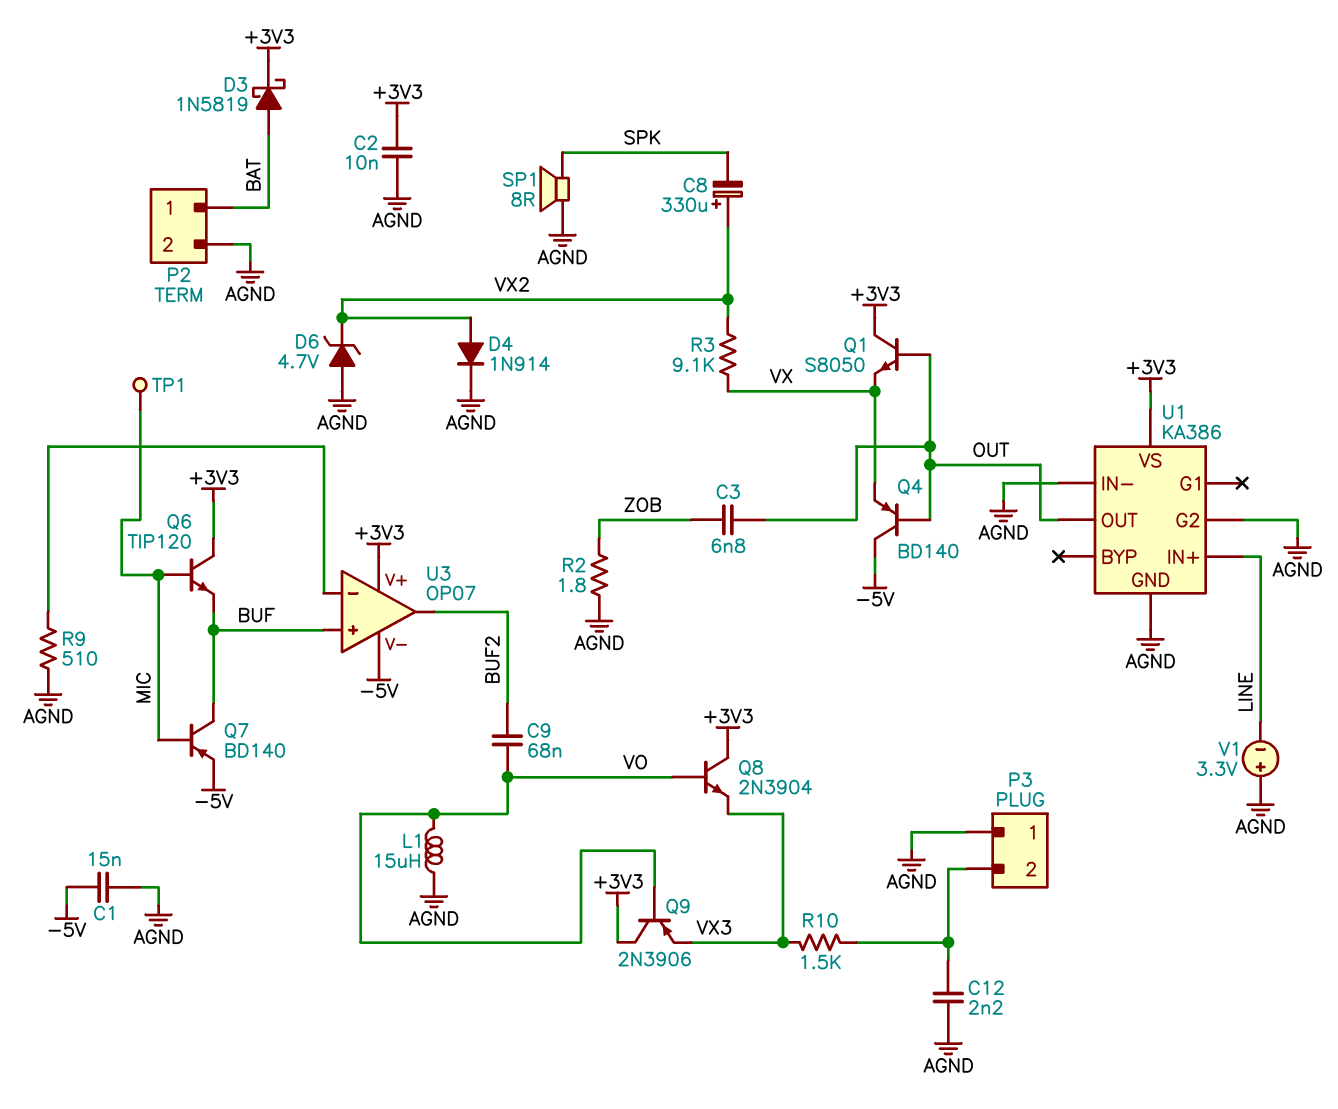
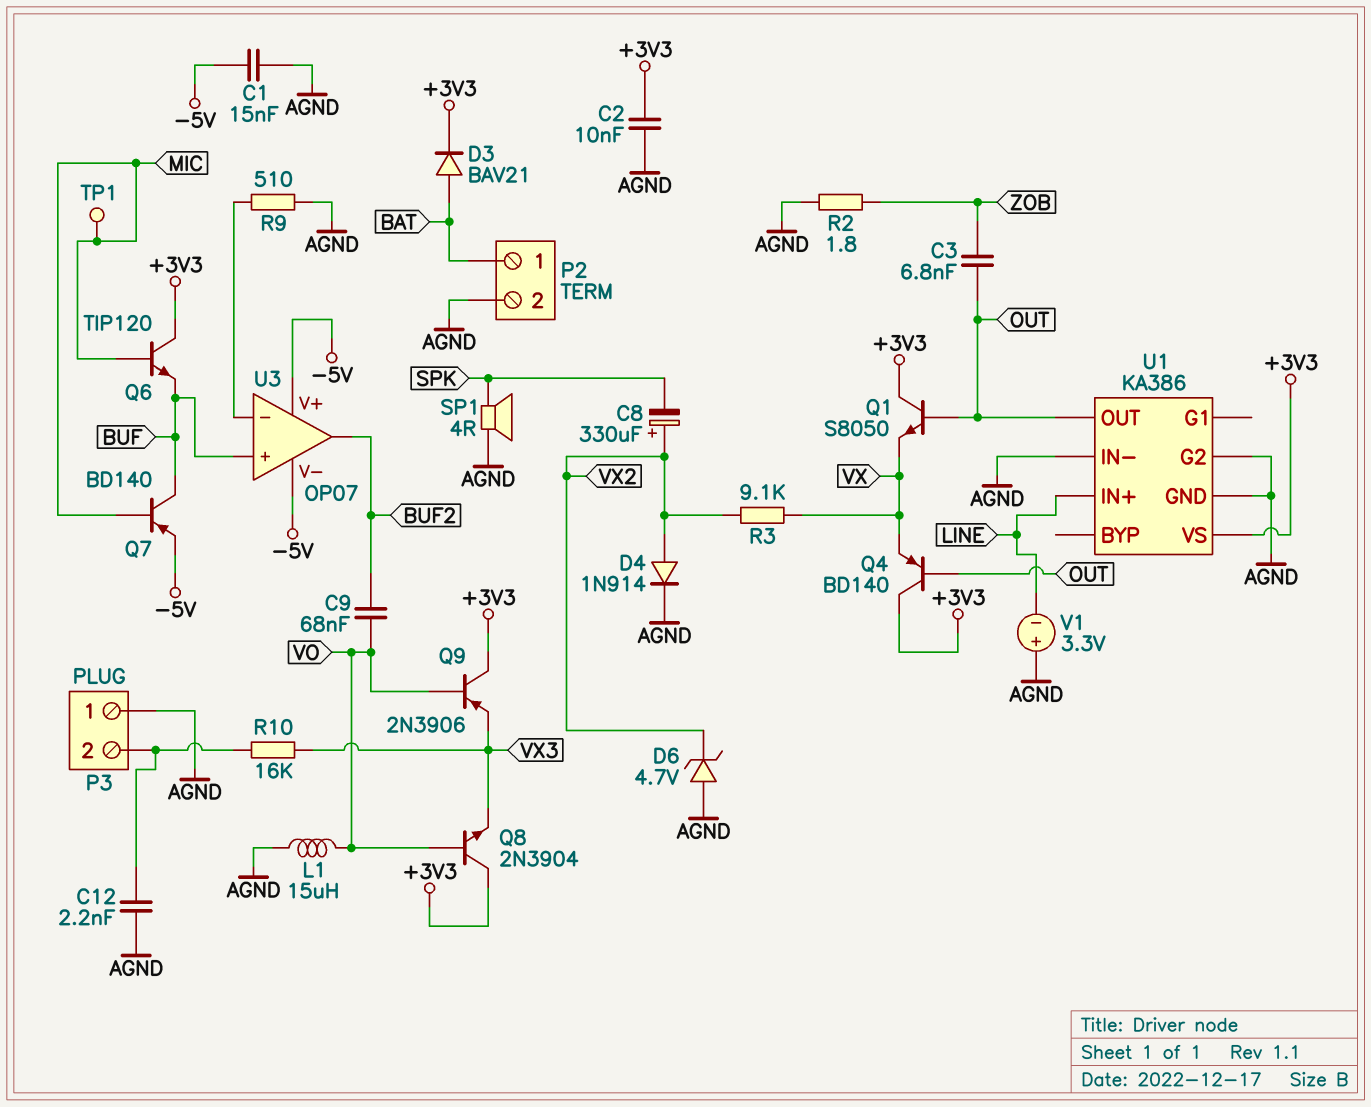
D3: schottky 1N5819 (A BAT, K +3V3) -> diode BAV21 (A BAT, K +3V3)
Q4: PNP BD140 (B OUT, C -5V, E VX) -> PNP BD140 (B OUT, C +3V3, E VX)
R10: 1.5k (P3/2, VX3) -> 16k (P3/2, VX3)
SP1: speaker 8R (AGND, SPK) -> speaker 4R (AGND, SPK)
U3 pin V+: +3V3 -> -5V

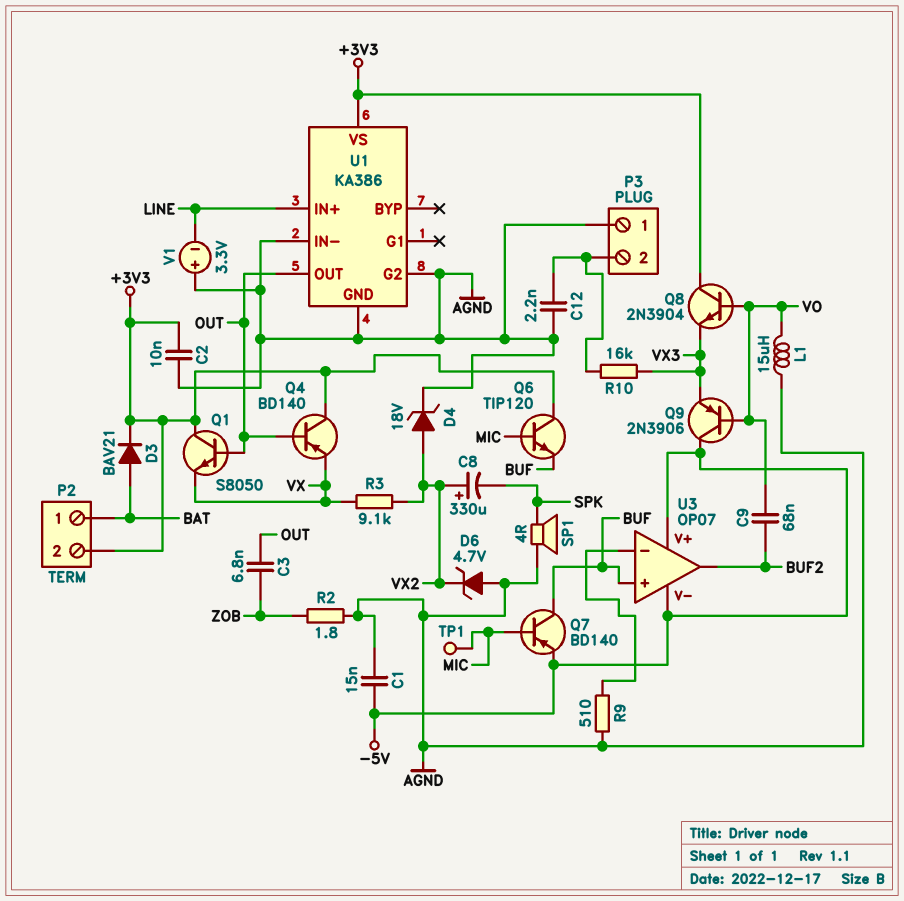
D4: diode 1N914 (A VX2, K AGND) -> zener 18V (A VX2, K AGND)
P2 pin 2: AGND -> +3V3
Q9: PNP 2N3906 (B VO, C +3V3, E VX3) -> PNP 2N3906 (B VO, C -5V, E VX3)

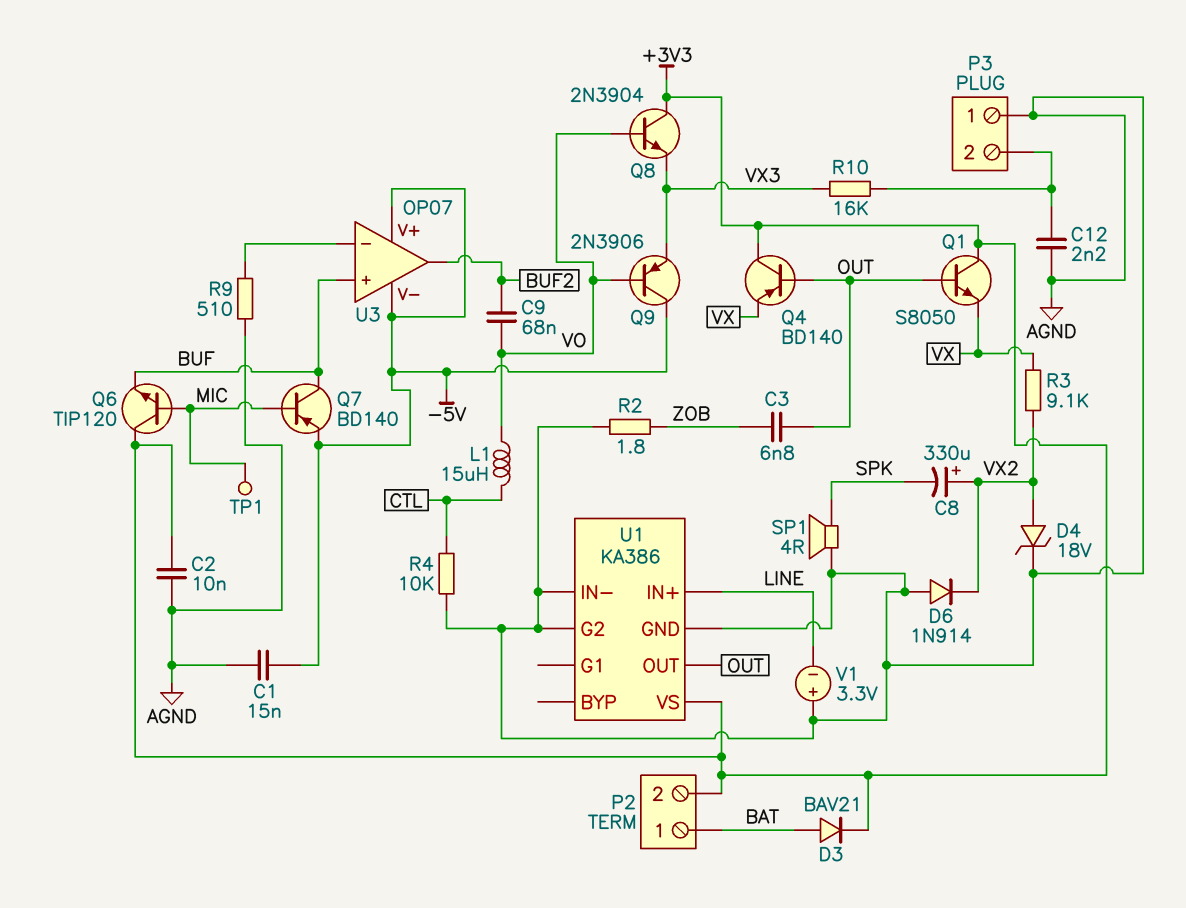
D6: zener 4.7V (A AGND, K VX2) -> diode 1N914 (A AGND, K VX2)
L1: 15uH (AGND, VO) -> 15uH (CTL, VO)
R4: none -> 10k (AGND, CTL)

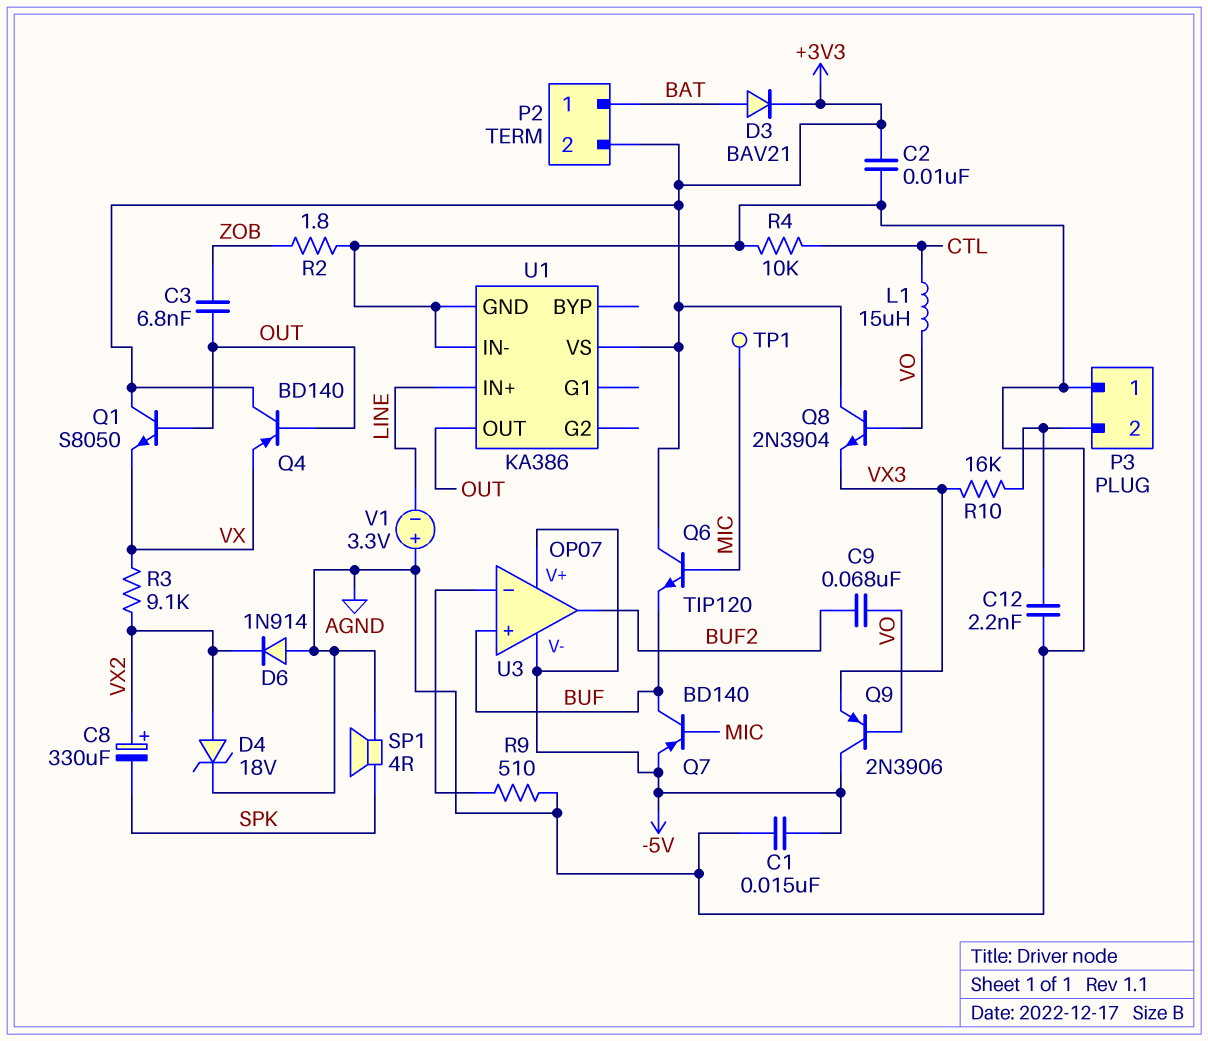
U1 pin G2: AGND -> none

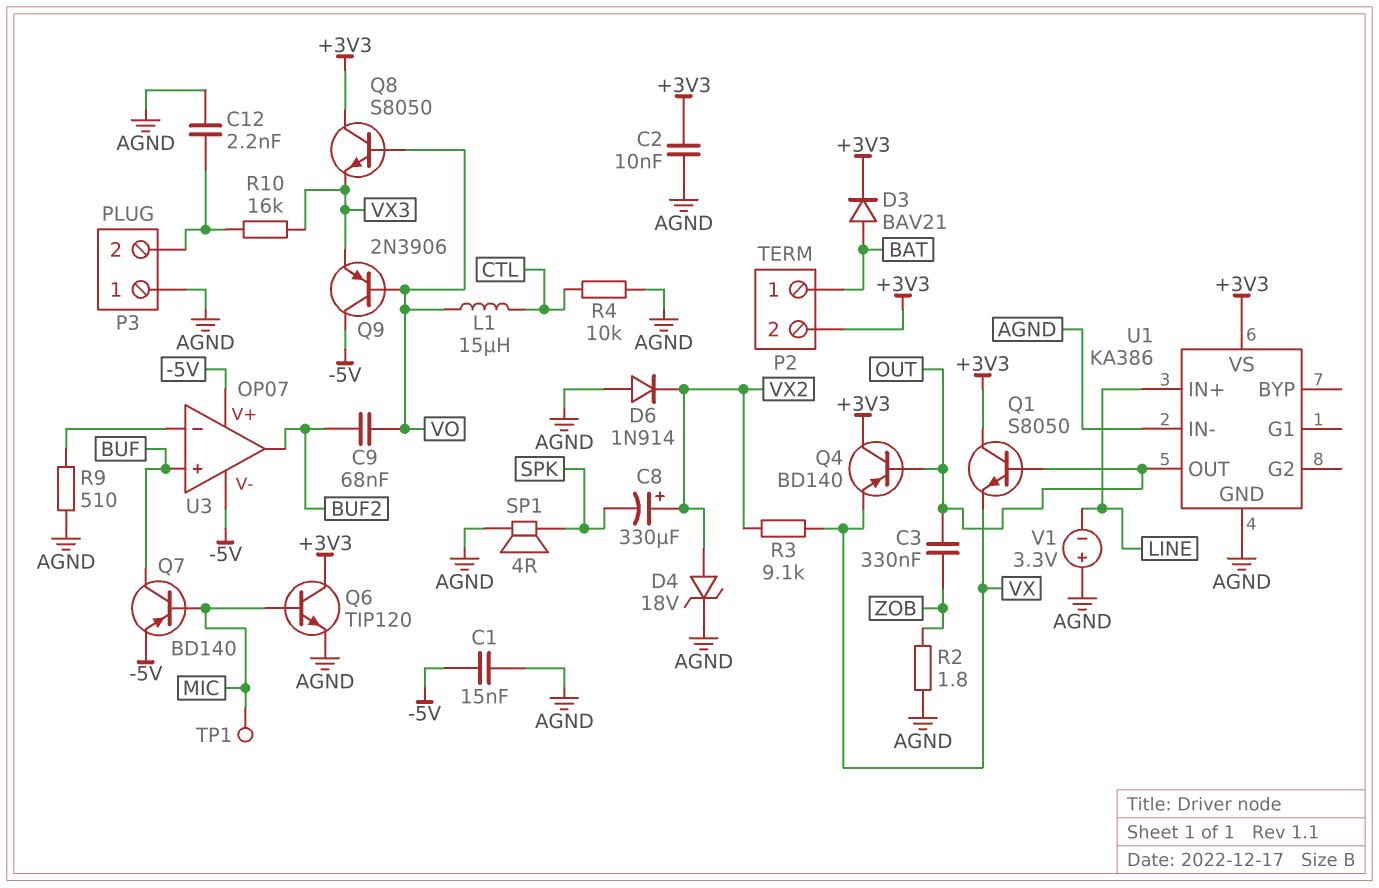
C3: 6.8nF (OUT, ZOB) -> 330nF (OUT, ZOB)
Q6: NPN TIP120 (B MIC, C +3V3, E BUF) -> NPN TIP120 (B MIC, C +3V3, E AGND)
Q8: NPN 2N3904 (B VO, C +3V3, E VX3) -> NPN S8050 (B VO, C +3V3, E VX3)

